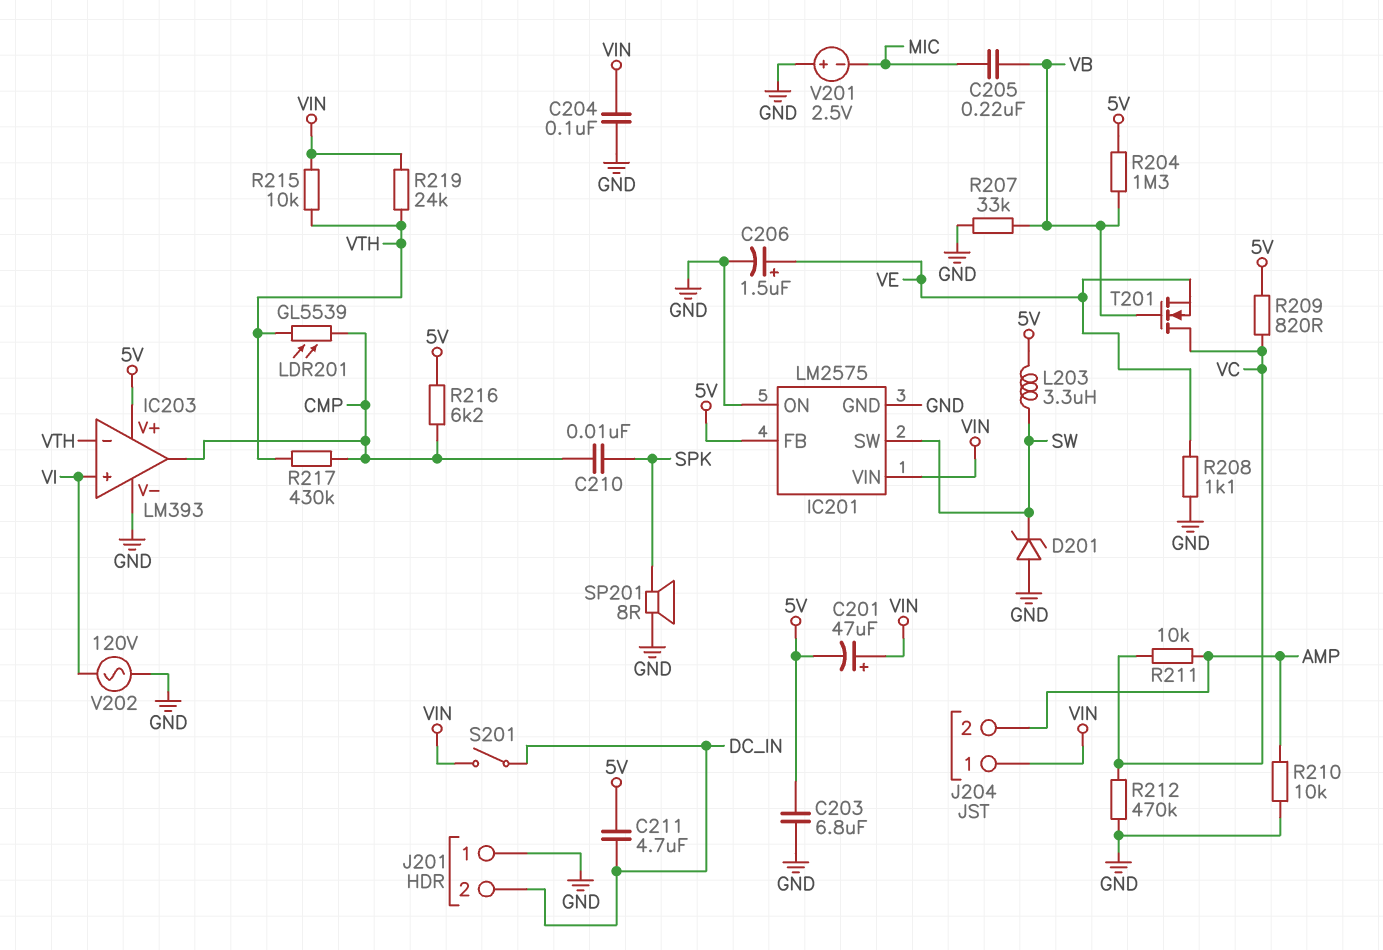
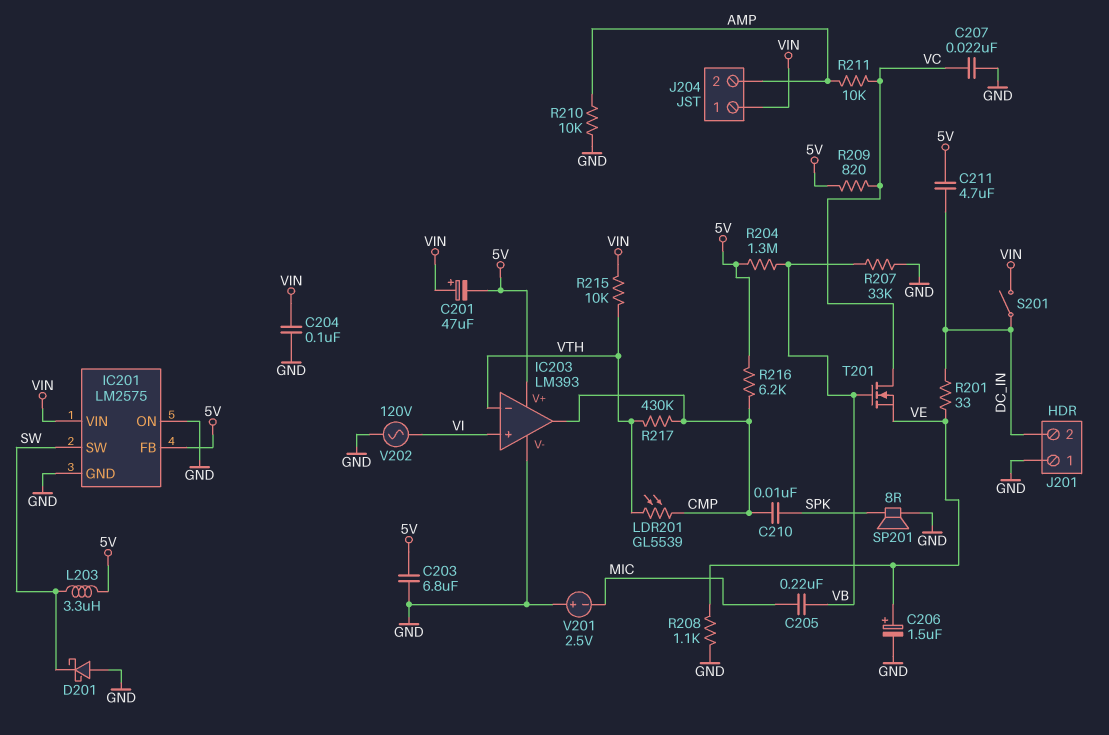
C207: none -> 22nF (GND, VC)
D201: zener (A GND, K SW) -> schottky (A GND, K SW)
R201: none -> 33 (DC_IN, VE)
R212: 470k (GND, VC) -> none
R219: 24k (VIN, VTH) -> none

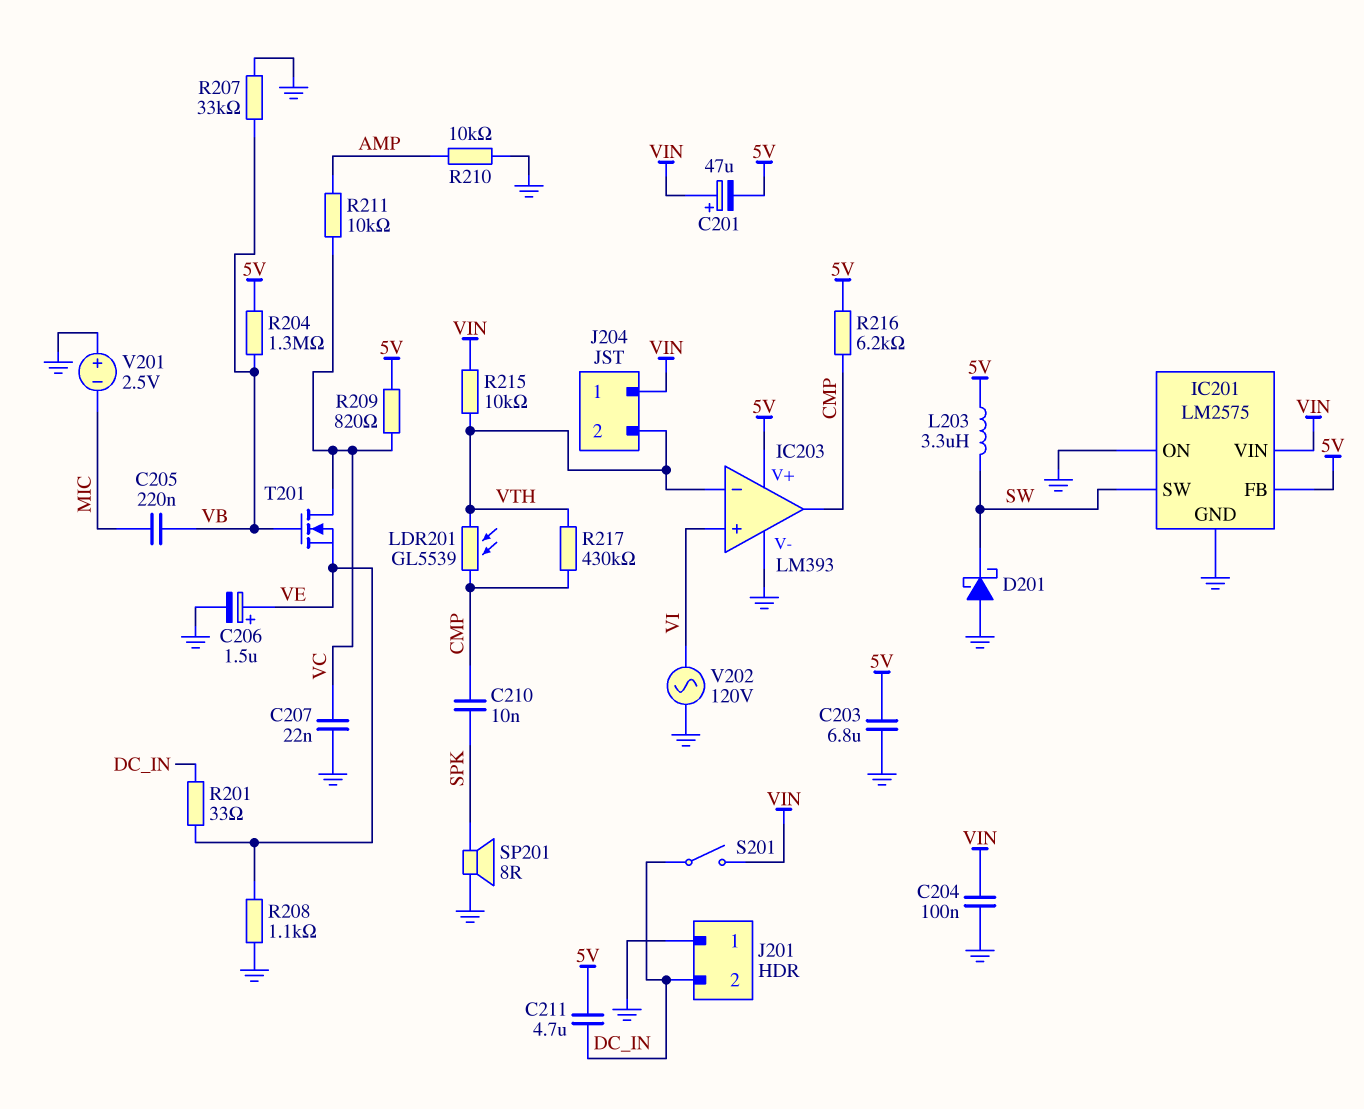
J204 pin 2: AMP -> VTH

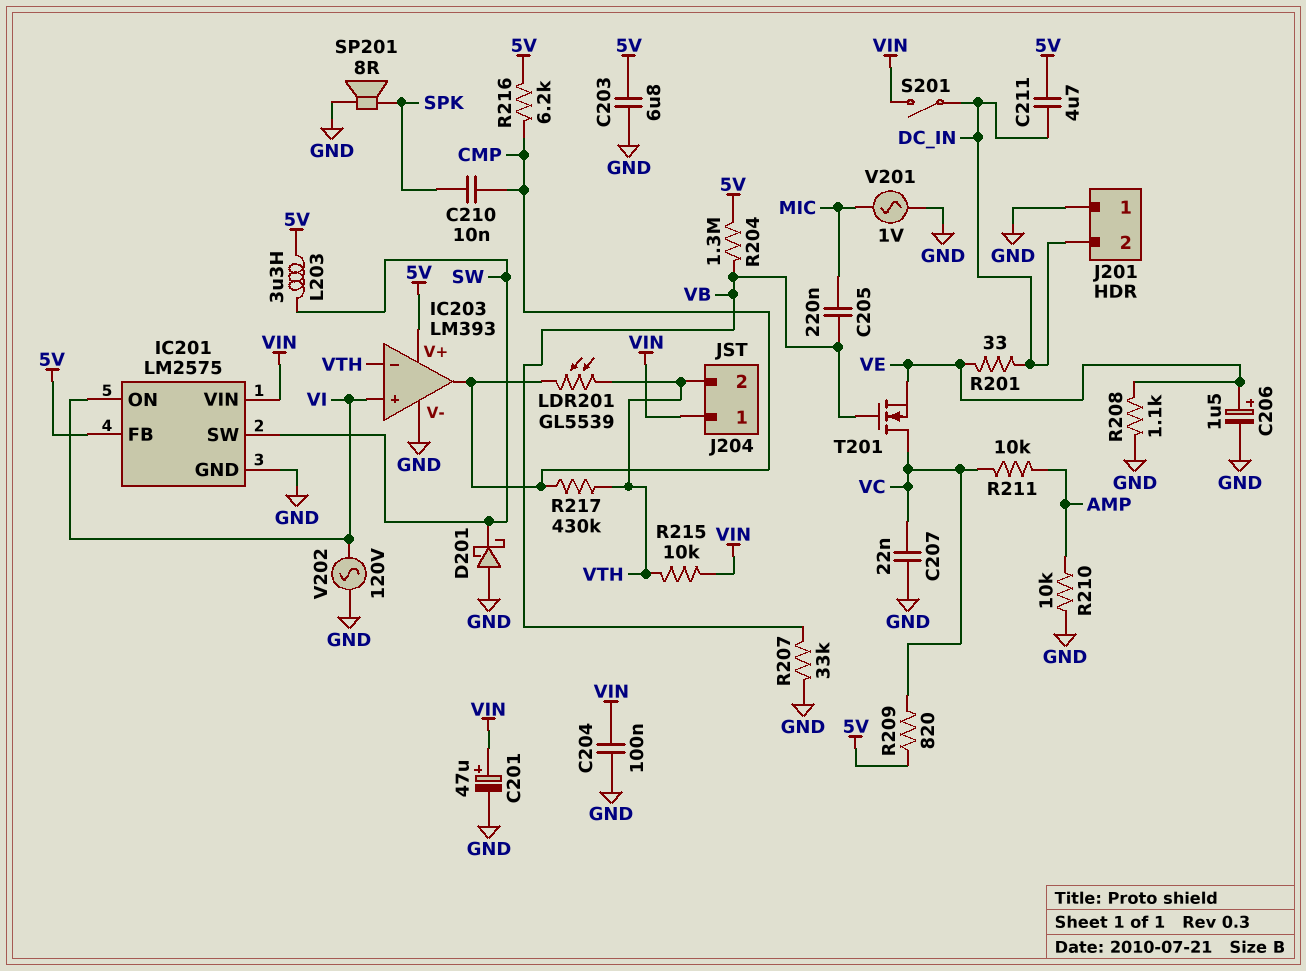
C201: 47uF (plus VIN, minus 5V) -> 47uF (plus VIN, minus GND)
IC201 pin ON: GND -> VI
V201: 2.5V (plus GND, minus MIC) -> AC 1V (GND, MIC)

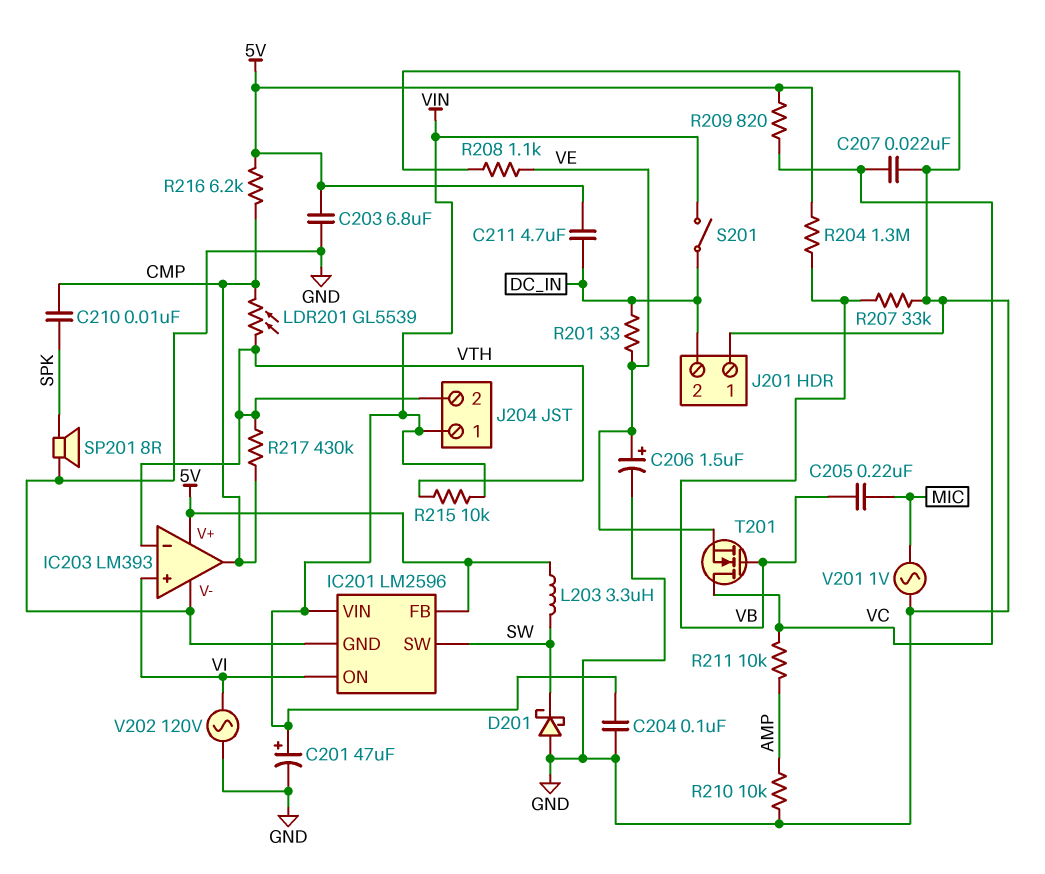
IC201: LM2575 -> LM2596

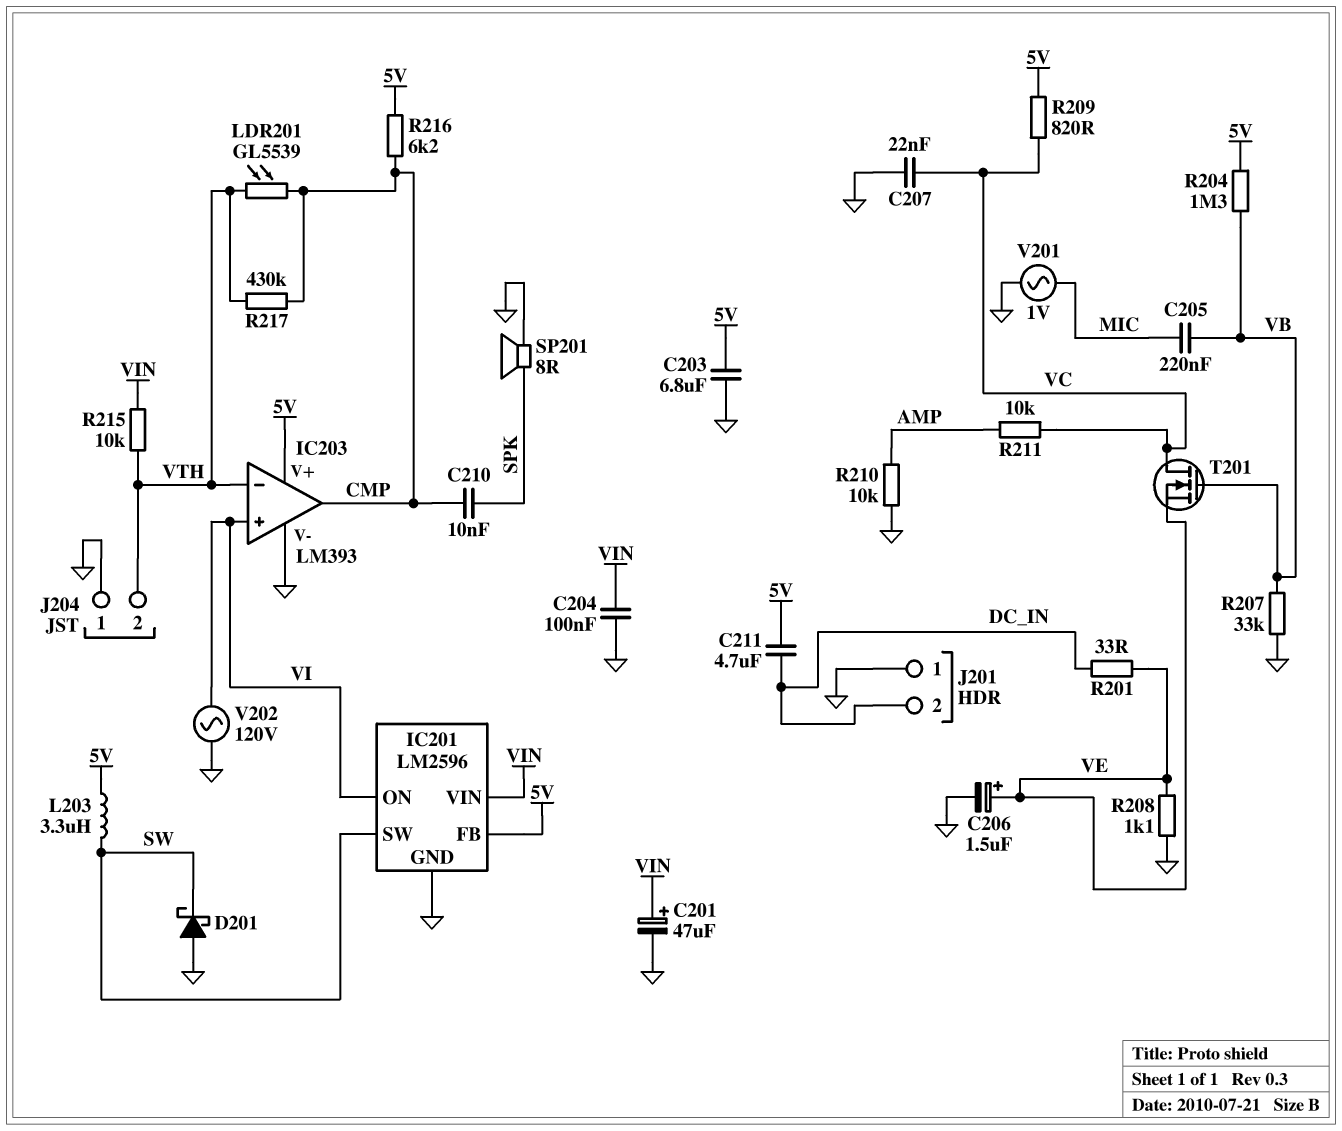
J204 pin 1: VIN -> GND
S201: switch (DC_IN, VIN) -> none

